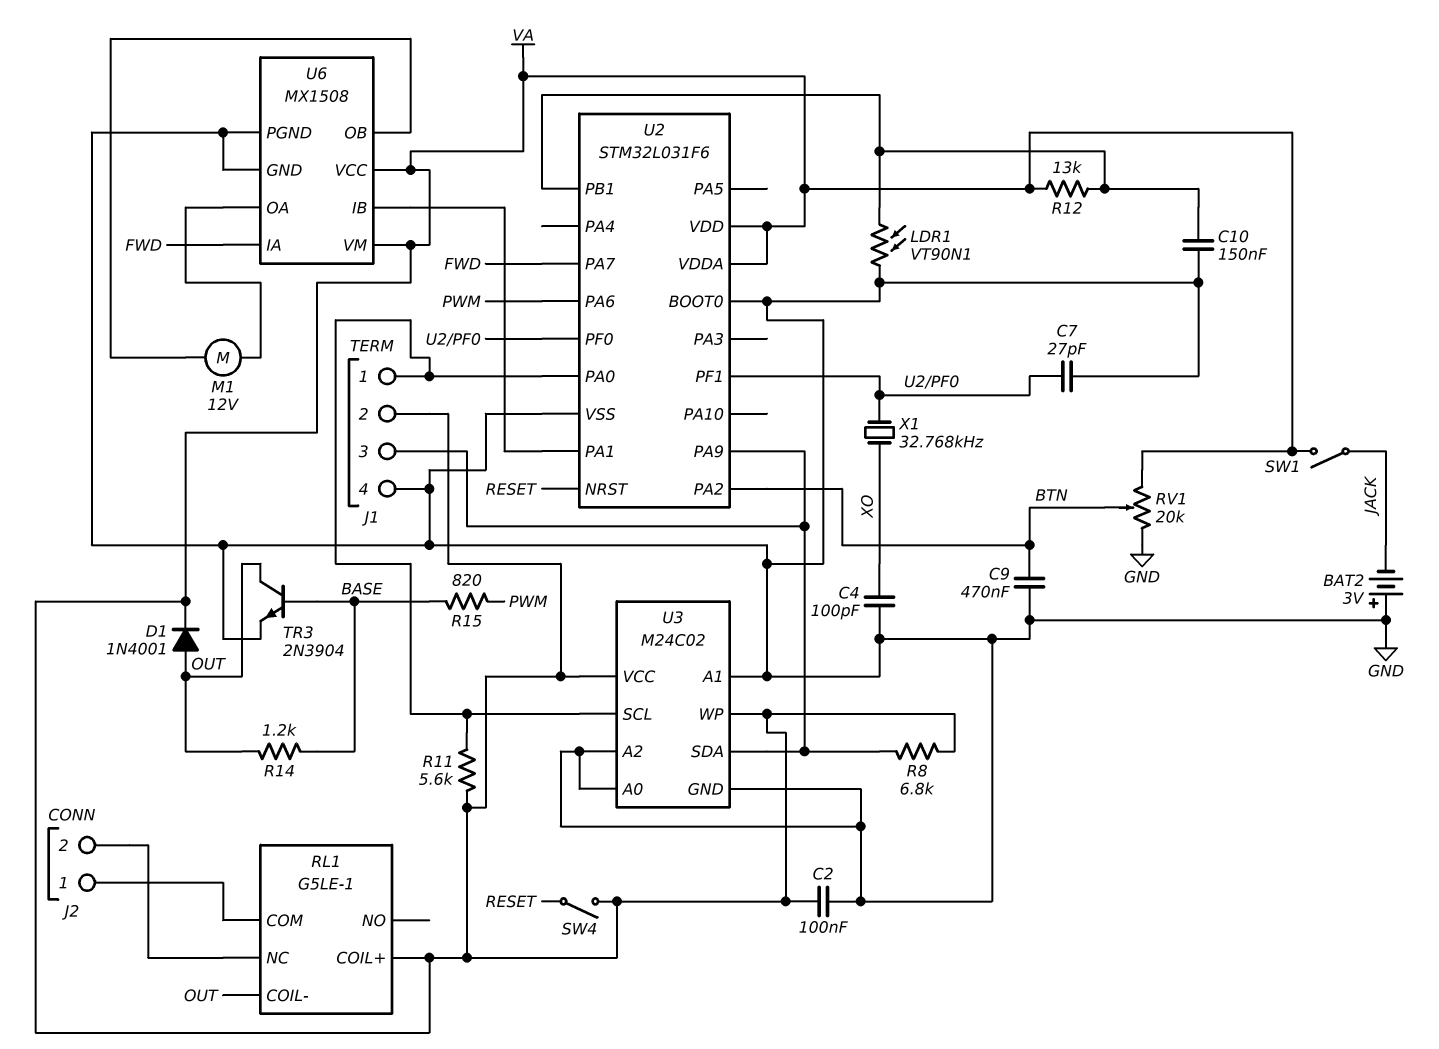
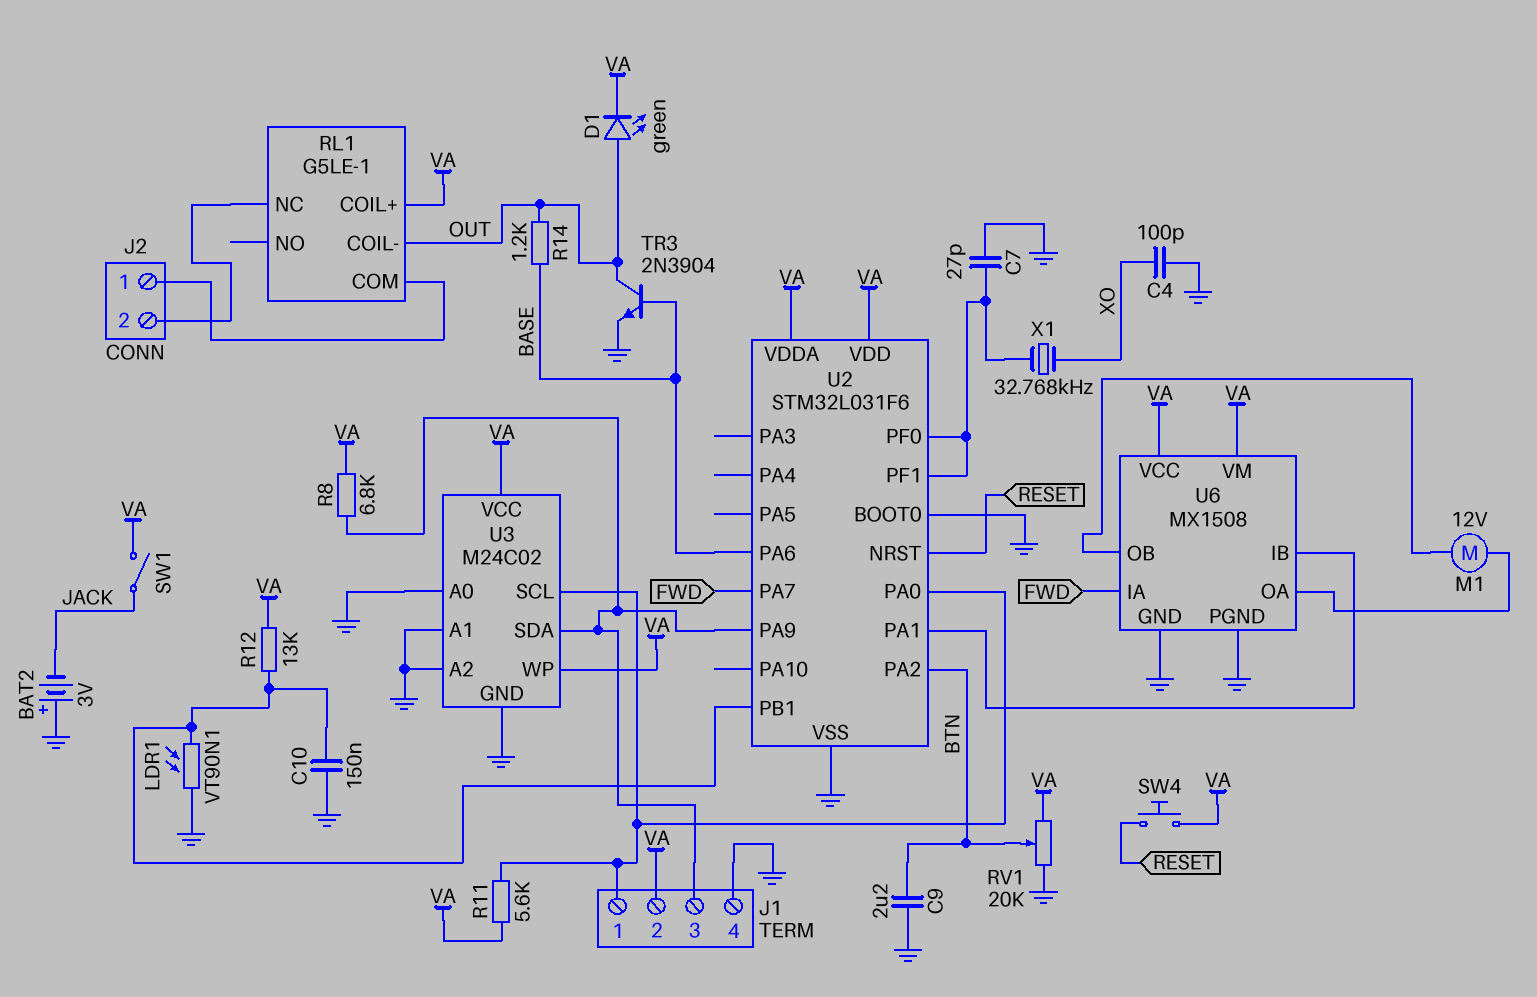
C2: 100nF (GND, VA) -> none
C9: 470nF (BTN, GND) -> 2.2uF (BTN, GND)
D1: diode 1N4001 (A OUT, K VA) -> LED green (A OUT, K VA)
R15: 820 (BASE, PWM) -> none
SW4: switch (RESET, VA) -> button (RESET, VA)
U2 pin PA6: PWM -> BASE

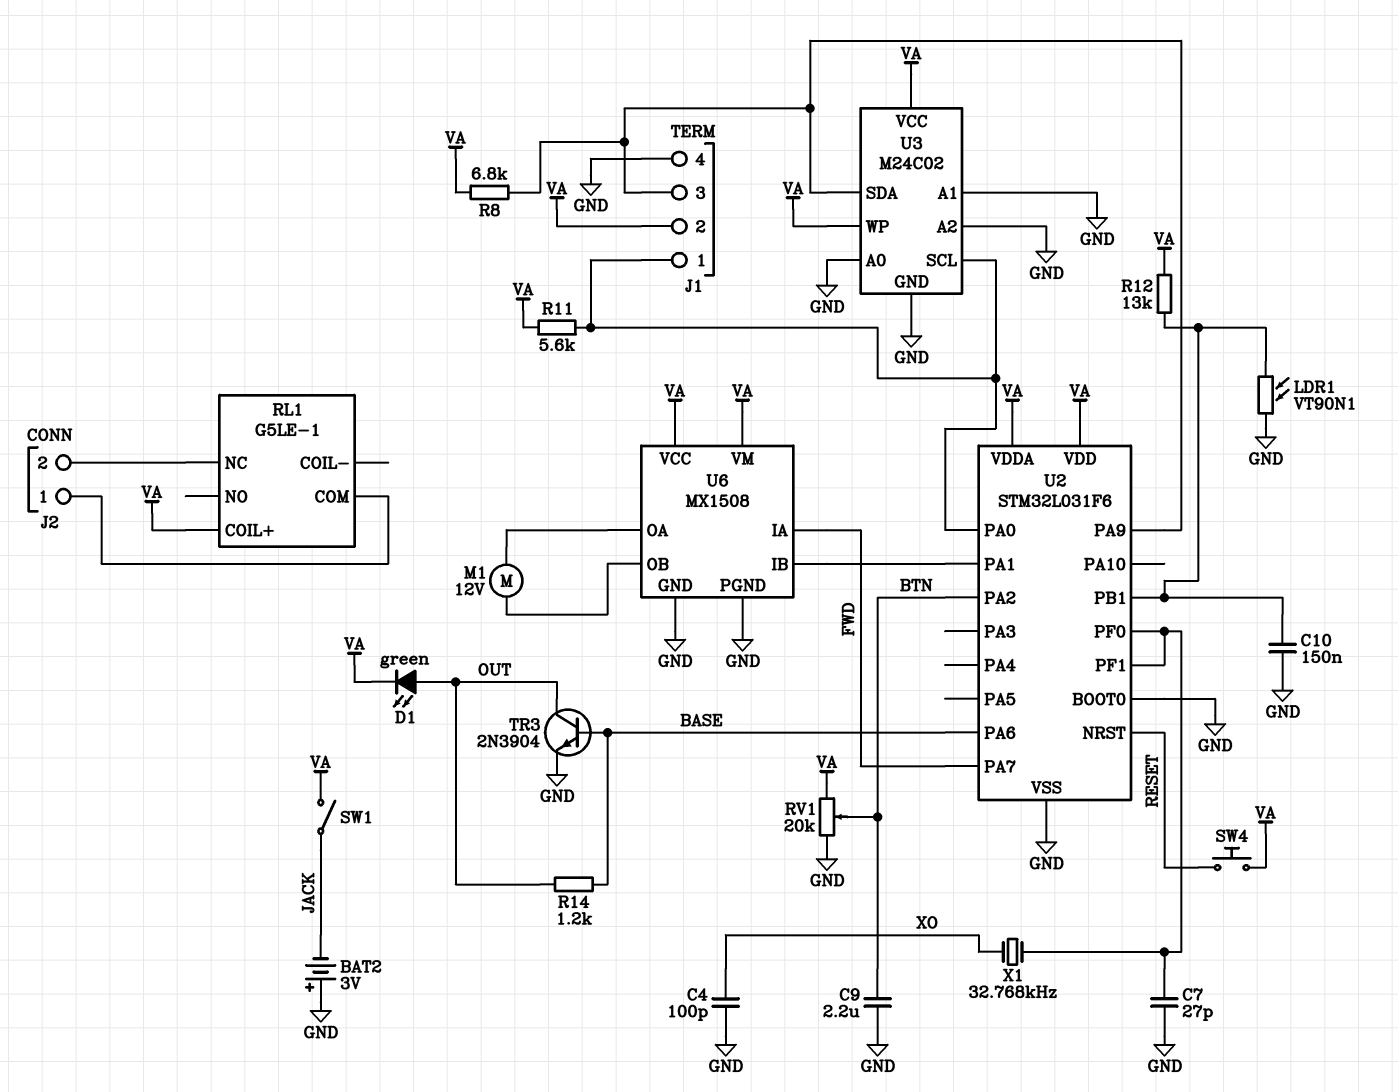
RL1 pin COIL-: OUT -> none

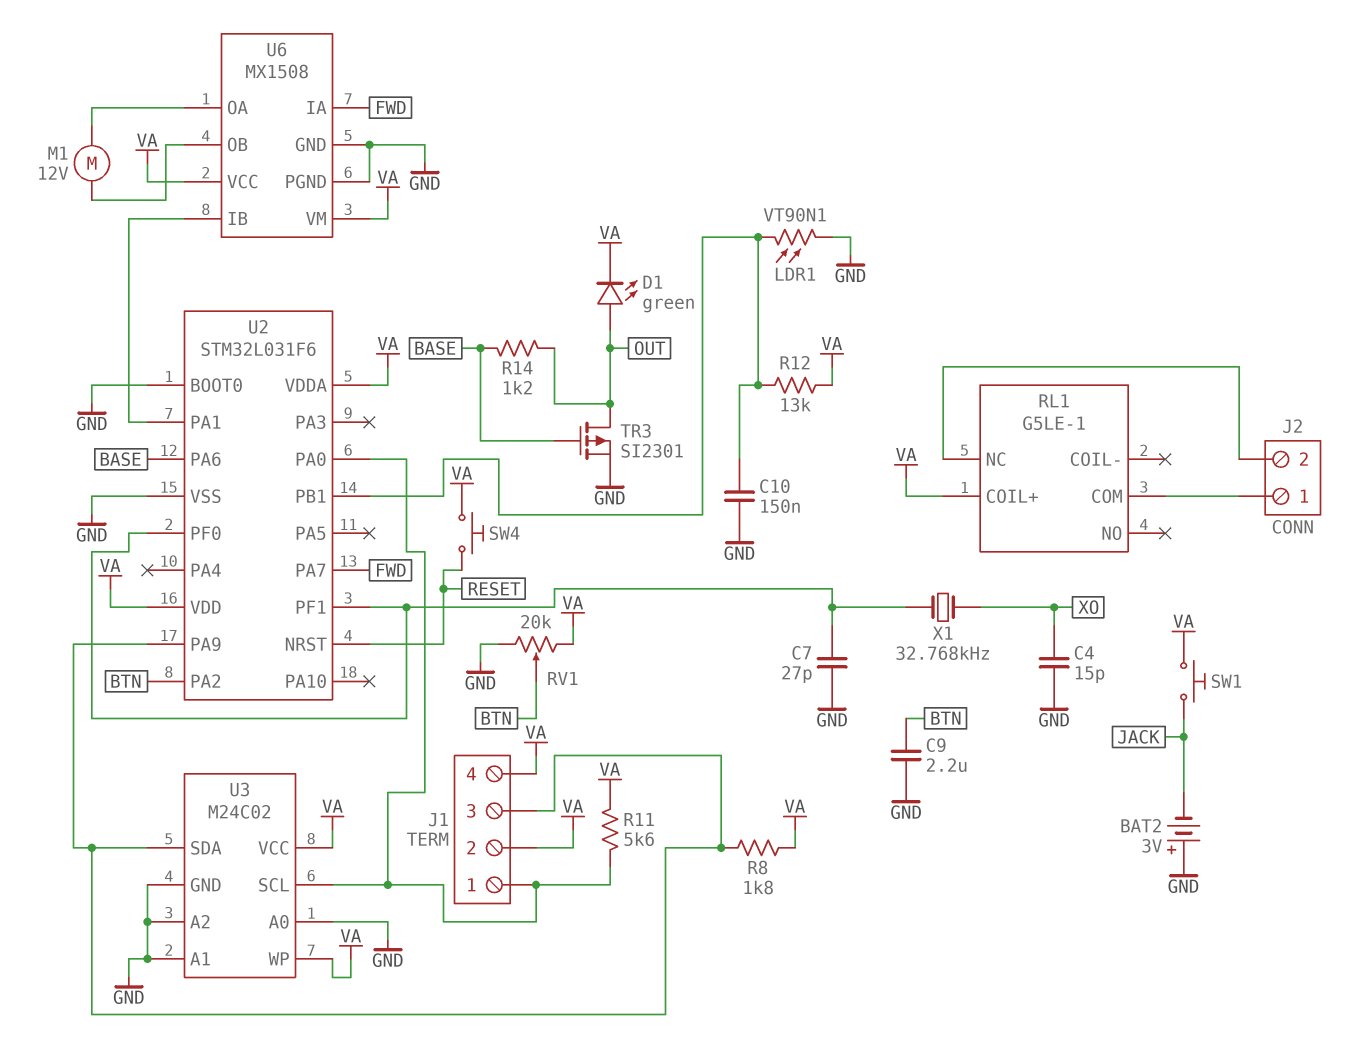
C4: 100pF (GND, XO) -> 15pF (GND, XO)
J1 pin 4: GND -> VA
R8: 6.8k (J1/3, VA) -> 1.8k (J1/3, VA)
SW1: switch (JACK, VA) -> button (JACK, VA)
TR3: NPN 2N3904 (B BASE, C OUT, E GND) -> PMOS SI2301 (G BASE, D OUT, S GND)

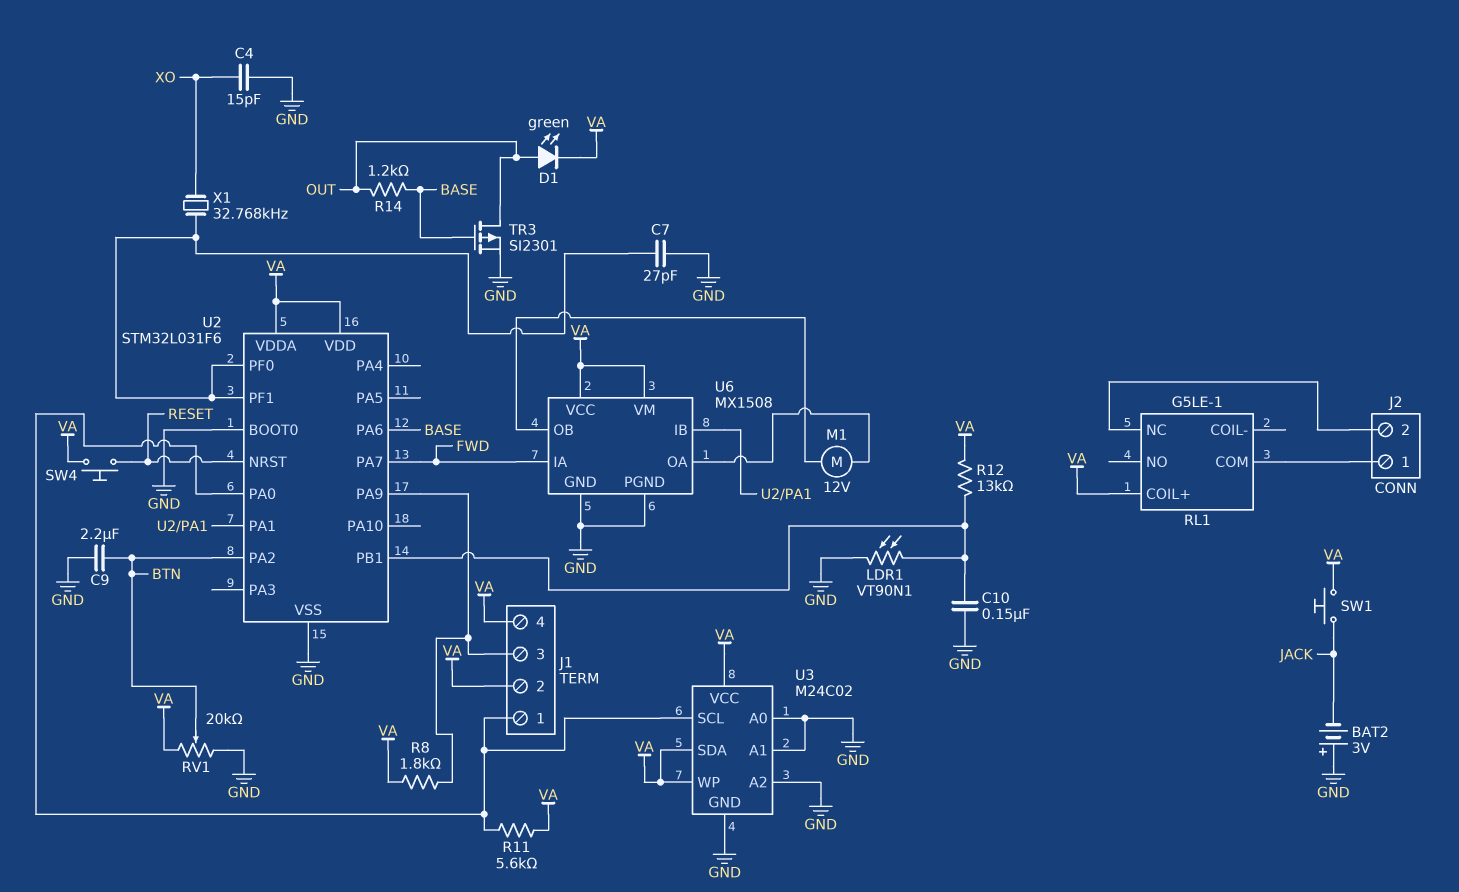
U3 pin SDA: J1/3 -> VA

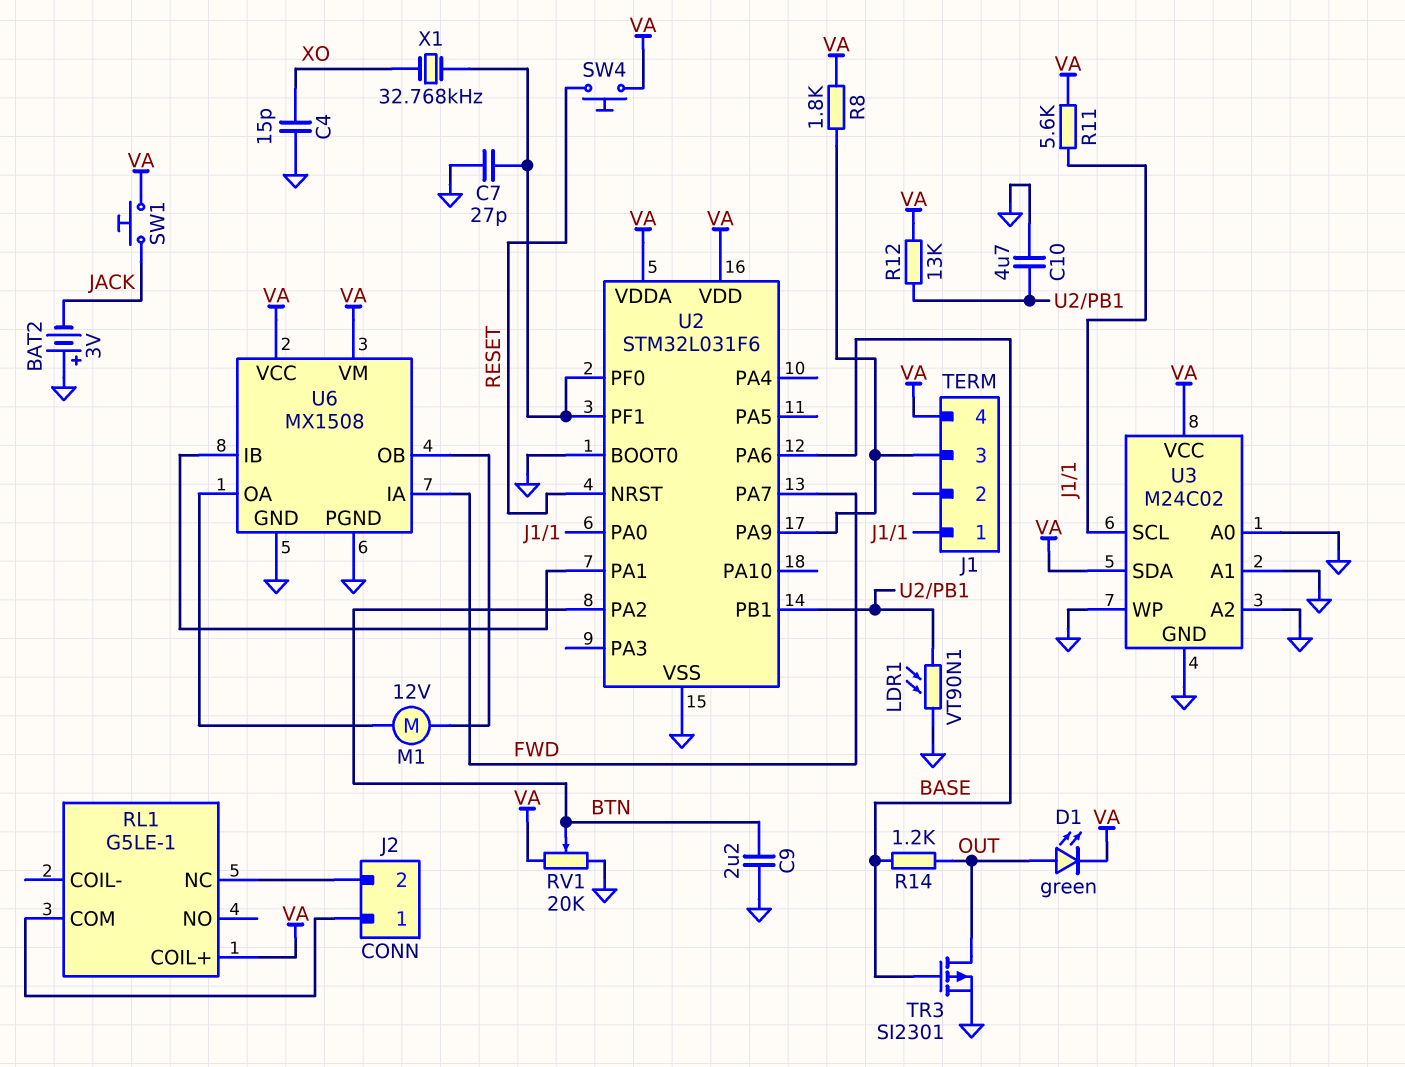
C10: 150nF (GND, U2/PB1) -> 4.7uF (GND, U2/PB1)
J1 pin 2: VA -> none
U3 pin WP: VA -> GND

